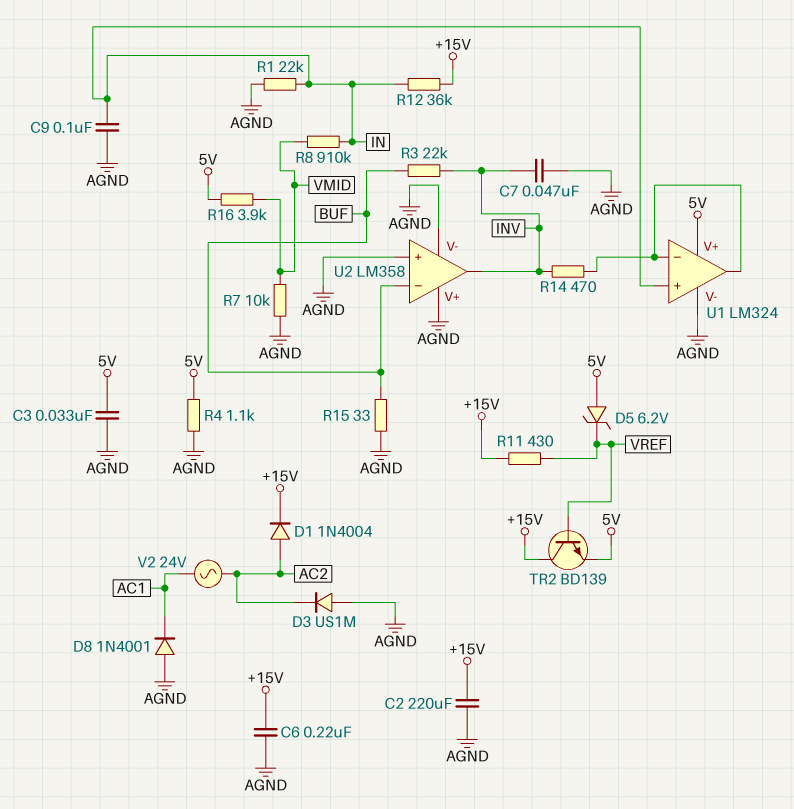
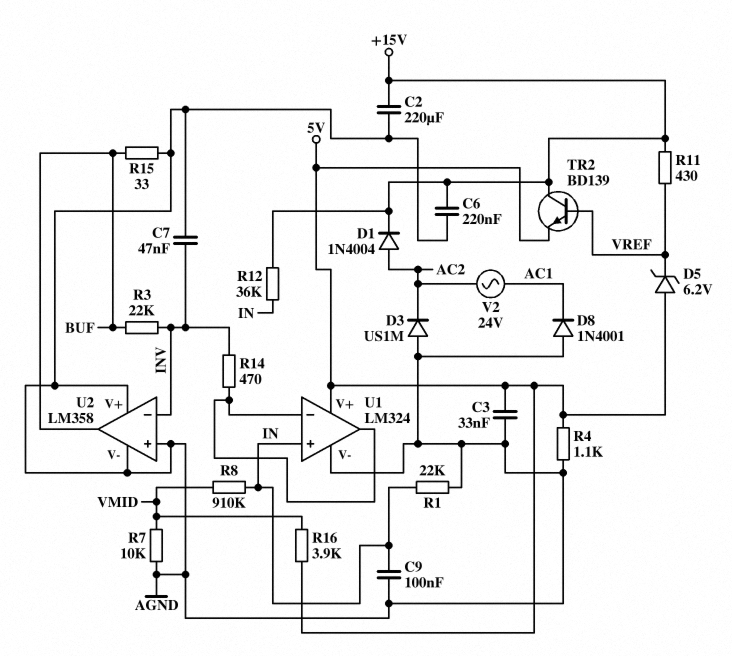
U2 pin in-: BUF -> INV
U2 pin out: INV -> BUF

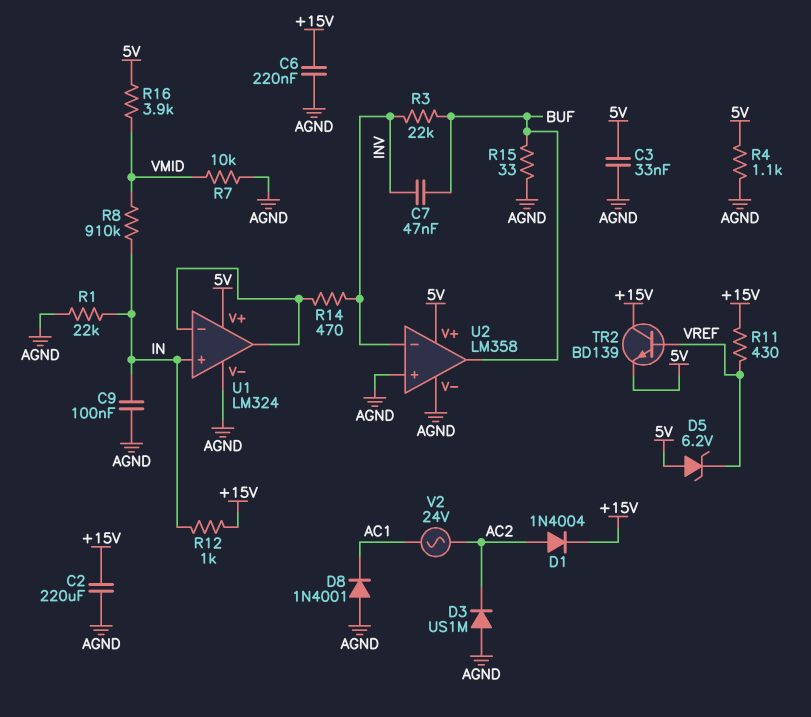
C7: 47nF (AGND, INV) -> 47nF (BUF, INV)
R12: 36k (+15V, IN) -> 1k (+15V, IN)
U2 pin V+: AGND -> 5V

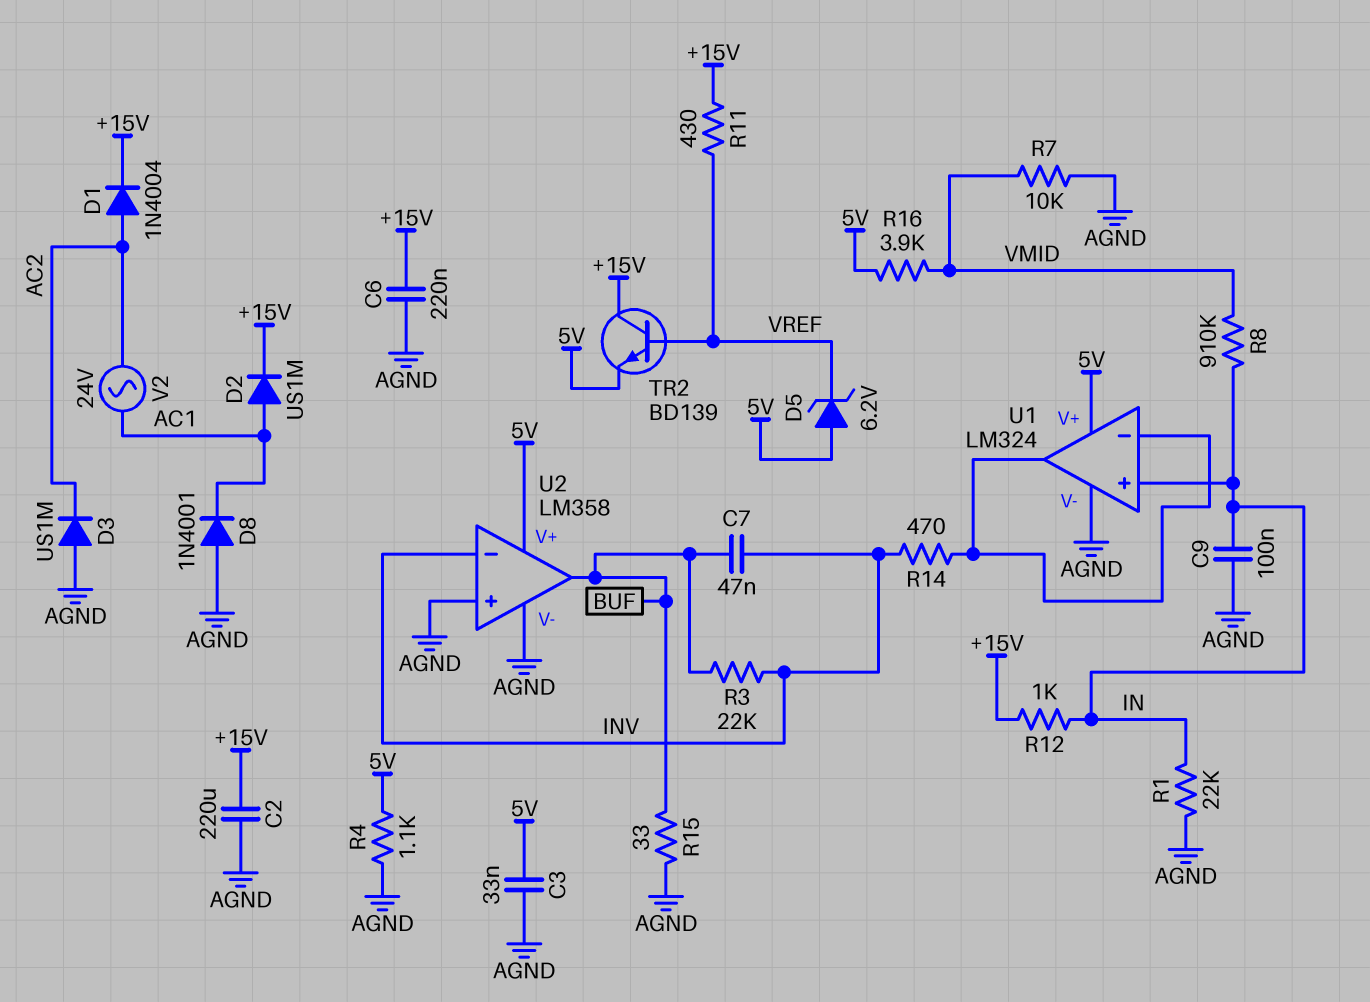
D2: none -> diode US1M (A AC1, K +15V)

